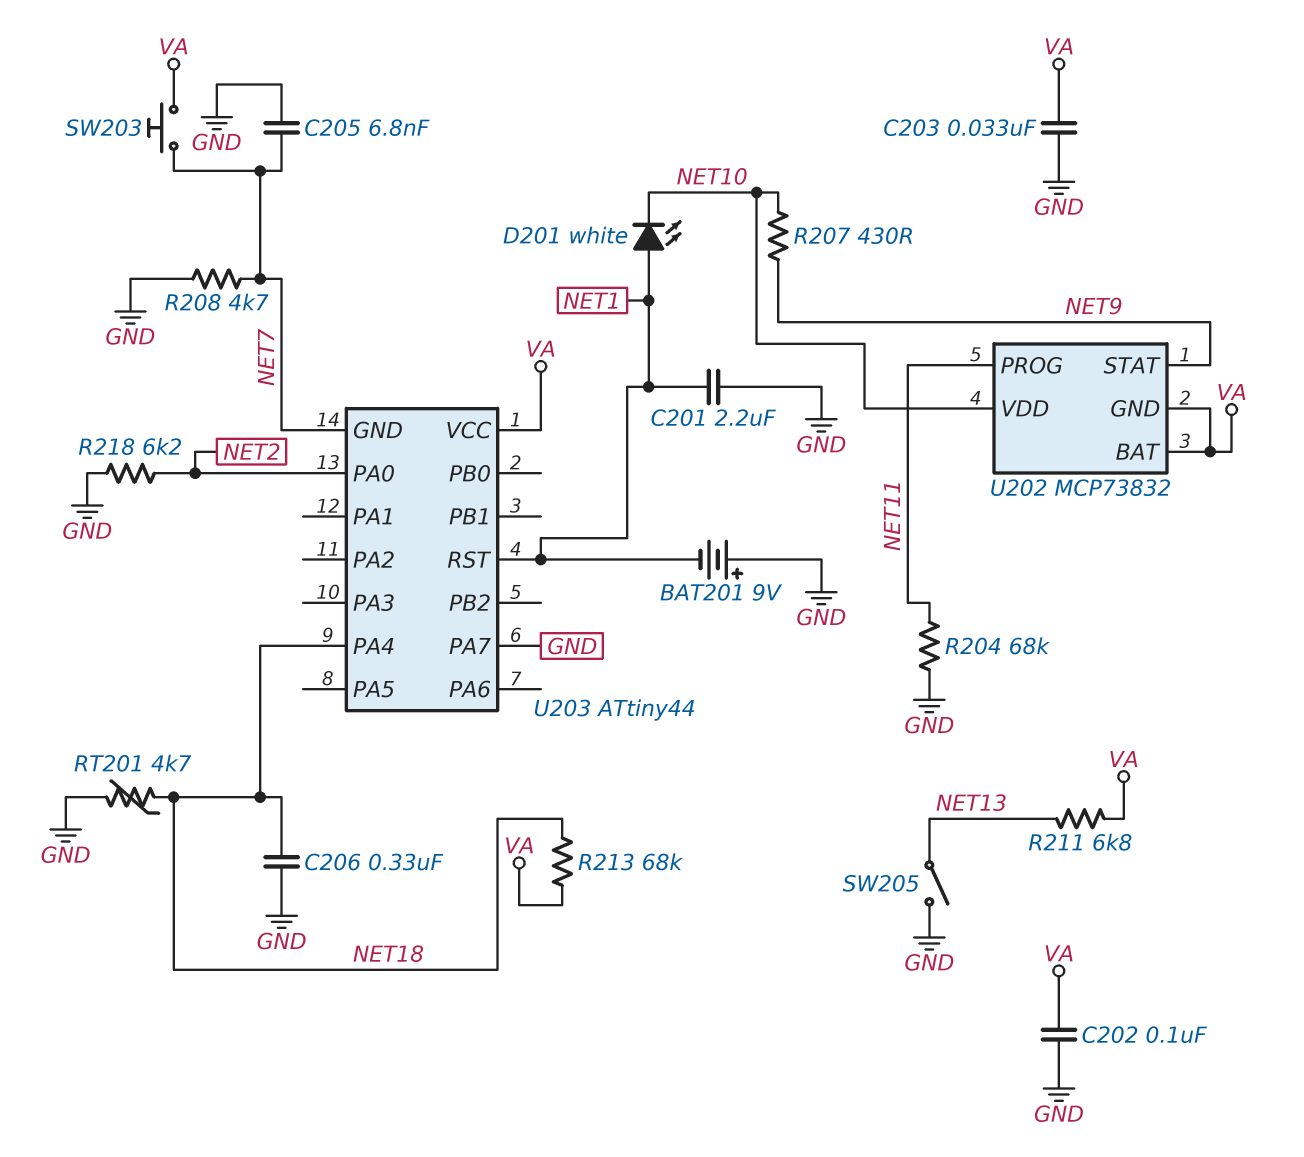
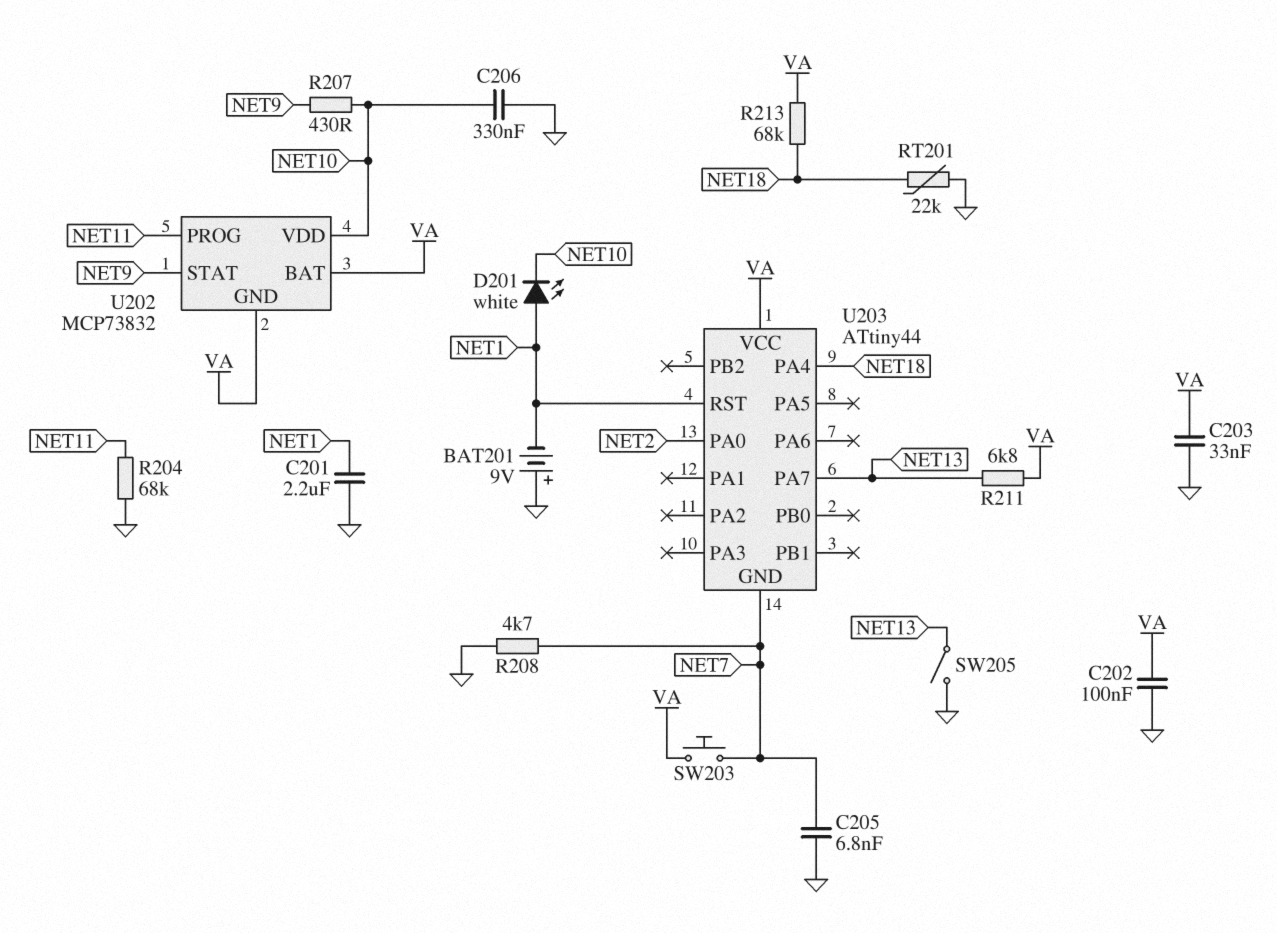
C206: 330nF (GND, NET18) -> 330nF (GND, NET10)
R218: 6.2k (GND, NET2) -> none
RT201: 4.7k (GND, NET18) -> 22k (GND, NET18)
U203 pin PA7: GND -> NET13

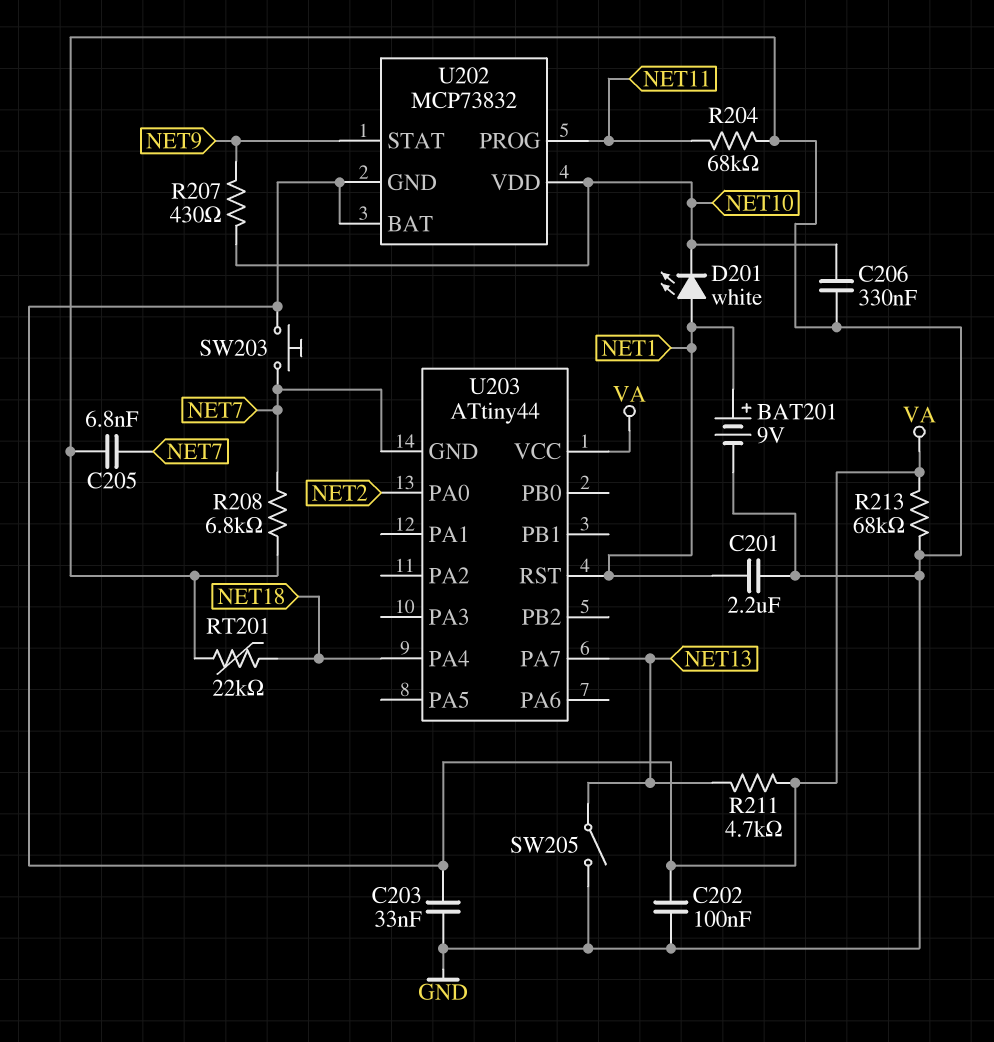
BAT201: 9V (plus GND, minus NET1) -> 9V (plus NET1, minus GND)
R208: 4.7k (GND, NET7) -> 6.8k (GND, NET7)
R211: 6.8k (NET13, VA) -> 4.7k (NET13, VA)
R213: 68k (NET18, VA) -> 68k (GND, VA)

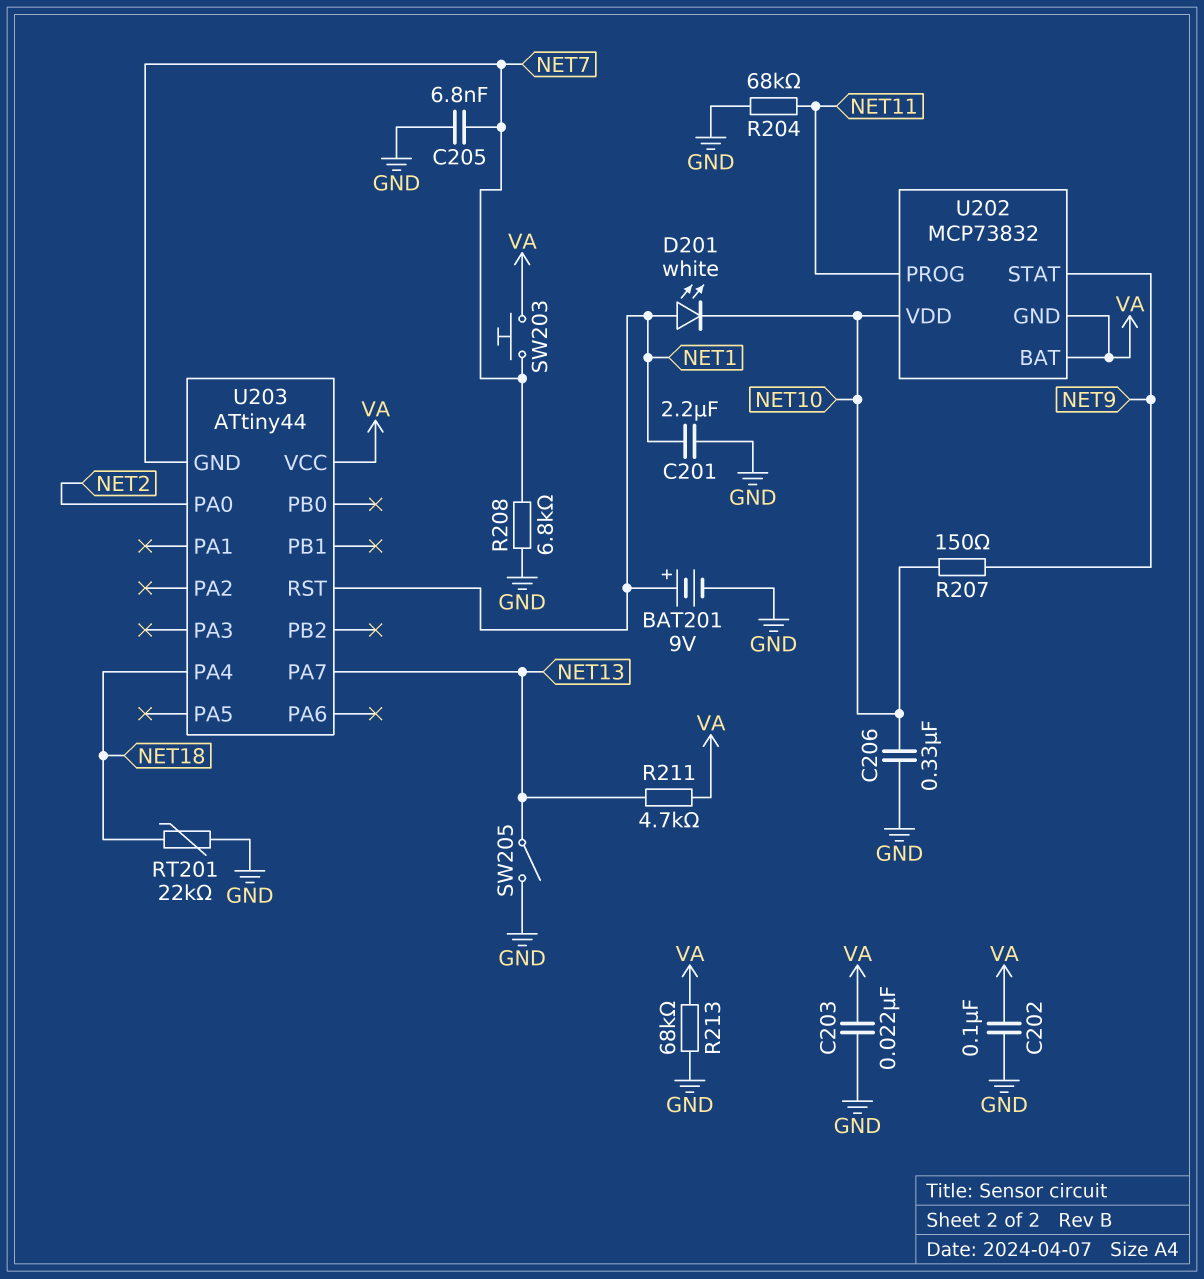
C203: 33nF (GND, VA) -> 22nF (GND, VA)
R207: 430 (NET9, NET10) -> 150 (NET9, NET10)

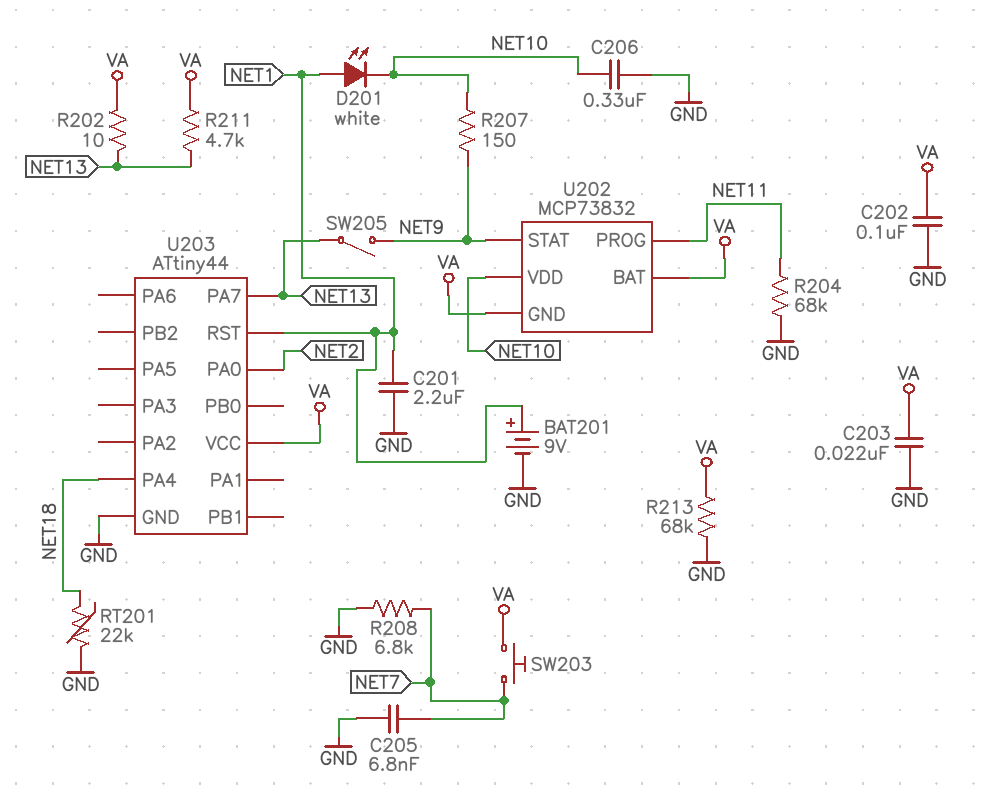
R202: none -> 10 (NET13, VA)
SW205: switch (GND, NET13) -> switch (NET9, NET13)
U203 pin GND: NET7 -> GND

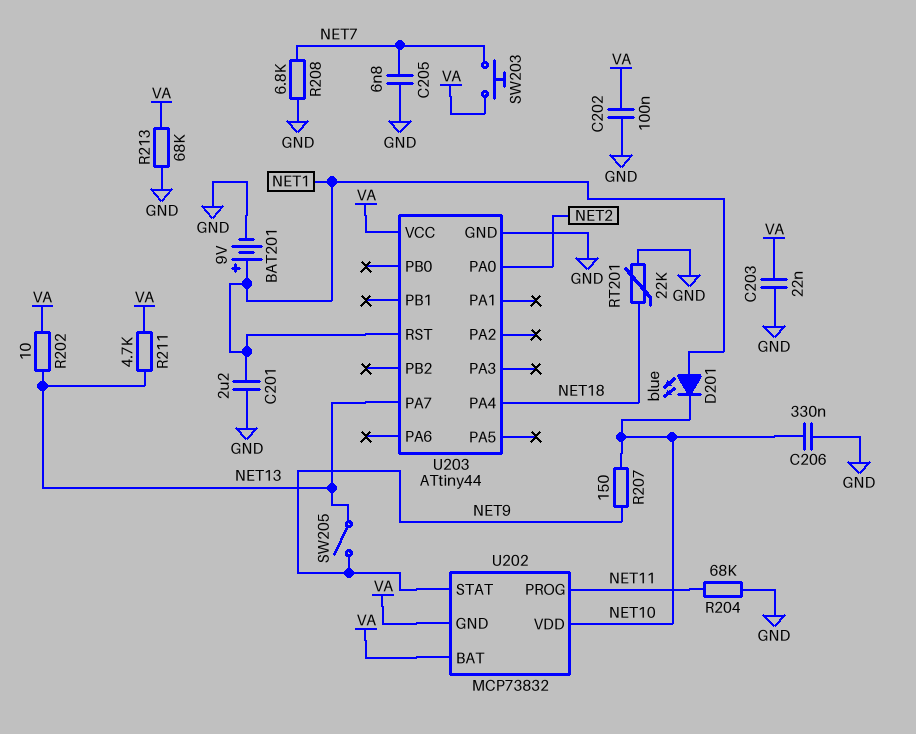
D201: LED white (A NET1, K NET10) -> LED blue (A NET1, K NET10)

